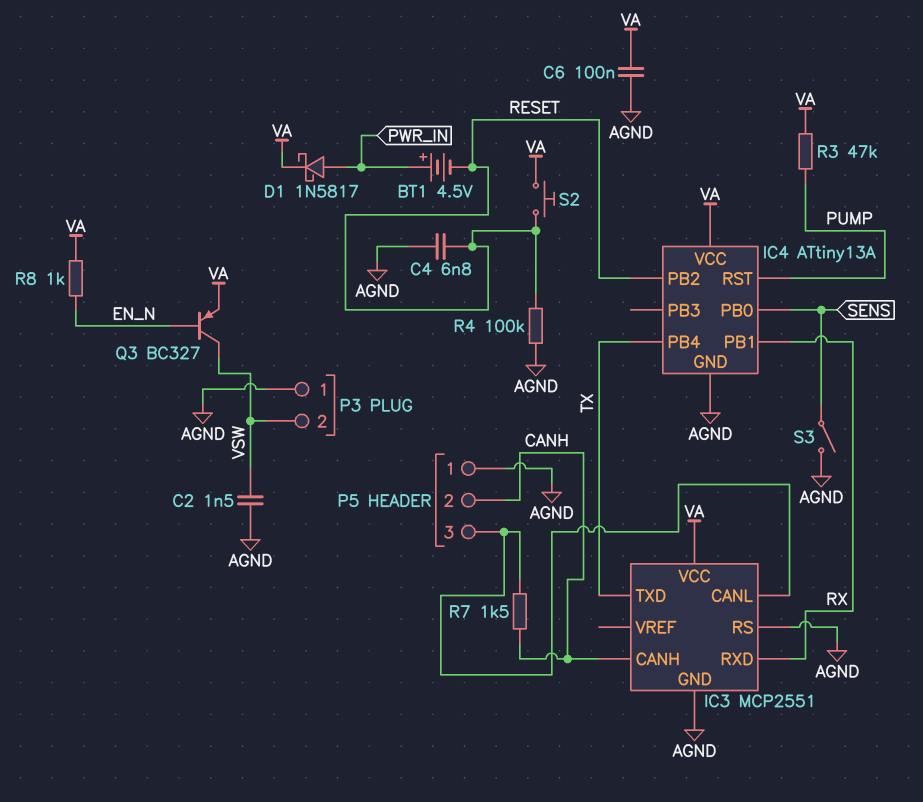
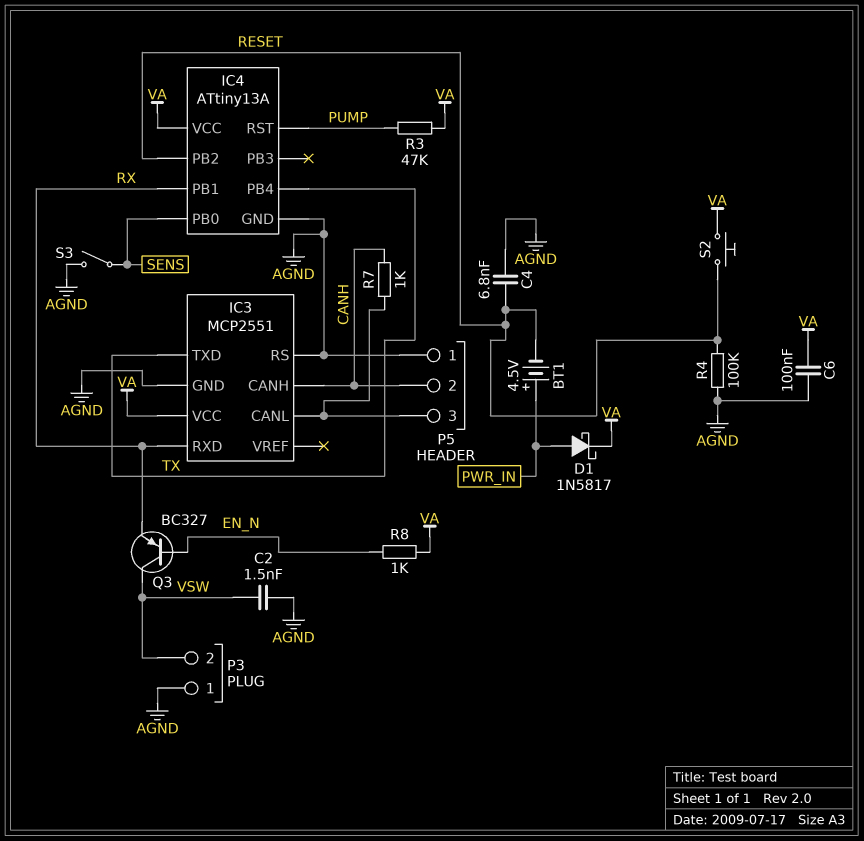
Q3: PNP BC327 (B EN_N, C VSW, E VA) -> PNP BC327 (B EN_N, C VSW, E RX)
R7: 1.5k (CANH, IC3/CANL) -> 1k (CANH, IC3/CANL)

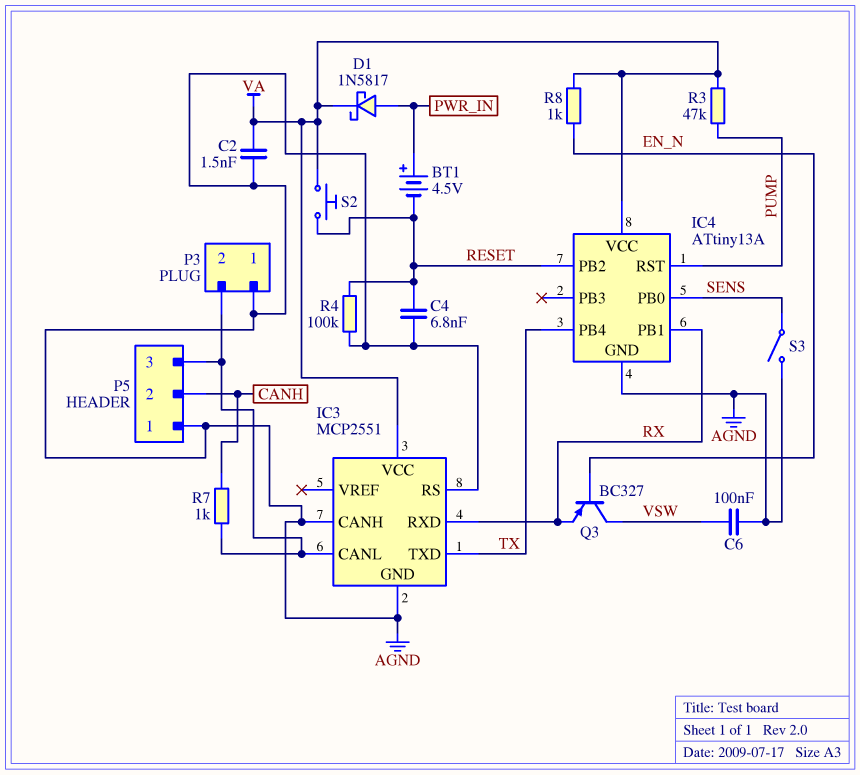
C2: 1.5nF (AGND, VSW) -> 1.5nF (AGND, VA)
C6: 100nF (AGND, VA) -> 100nF (AGND, VSW)
IC3 pin CANH: CANH -> AGND
P3 pin 2: VSW -> IC3/CANL

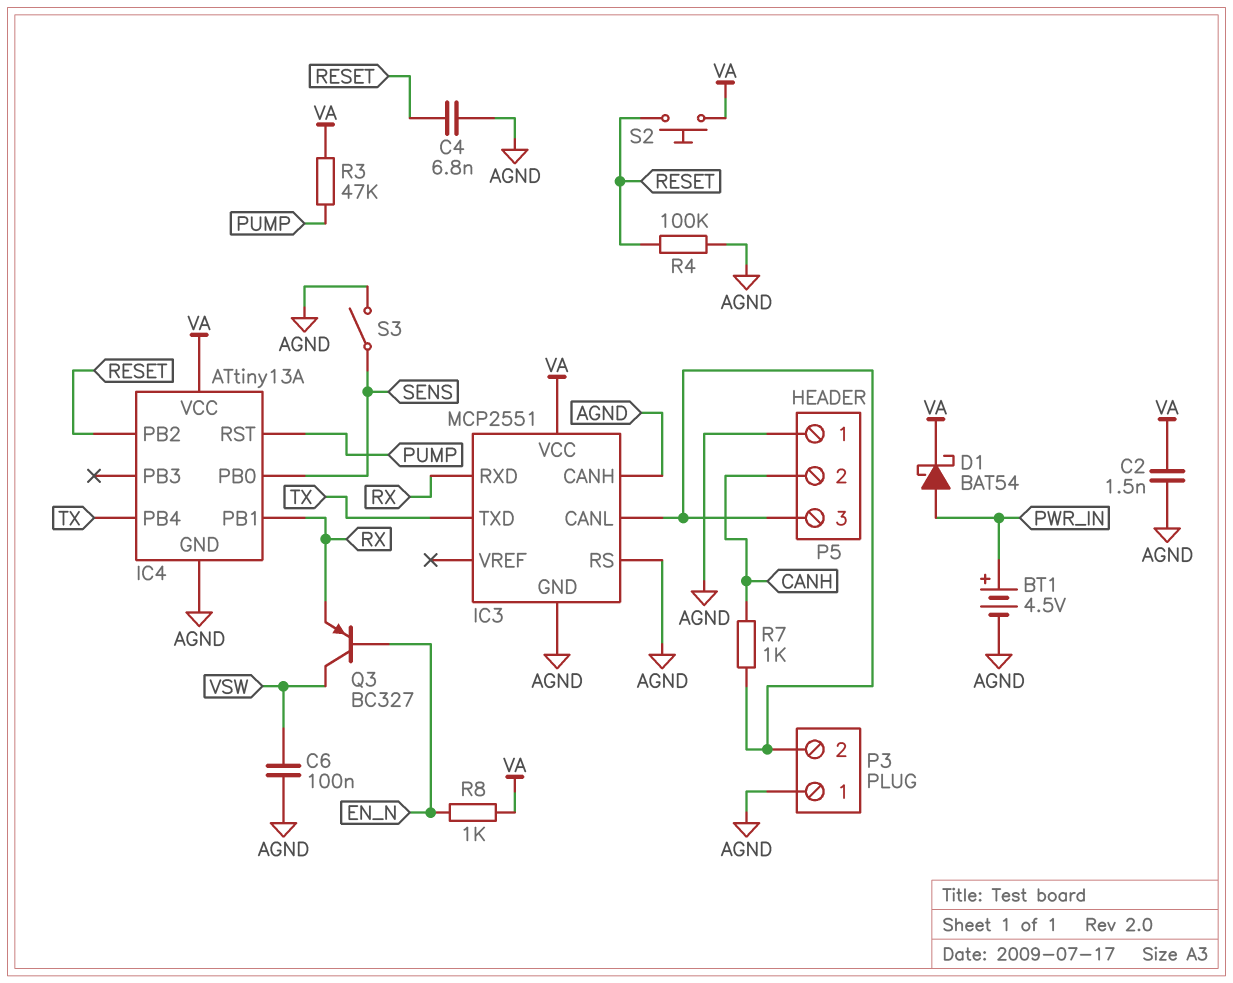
BT1: 4.5V (plus PWR_IN, minus RESET) -> 4.5V (plus PWR_IN, minus AGND)
D1: schottky 1N5817 (A PWR_IN, K VA) -> schottky BAT54 (A PWR_IN, K VA)

